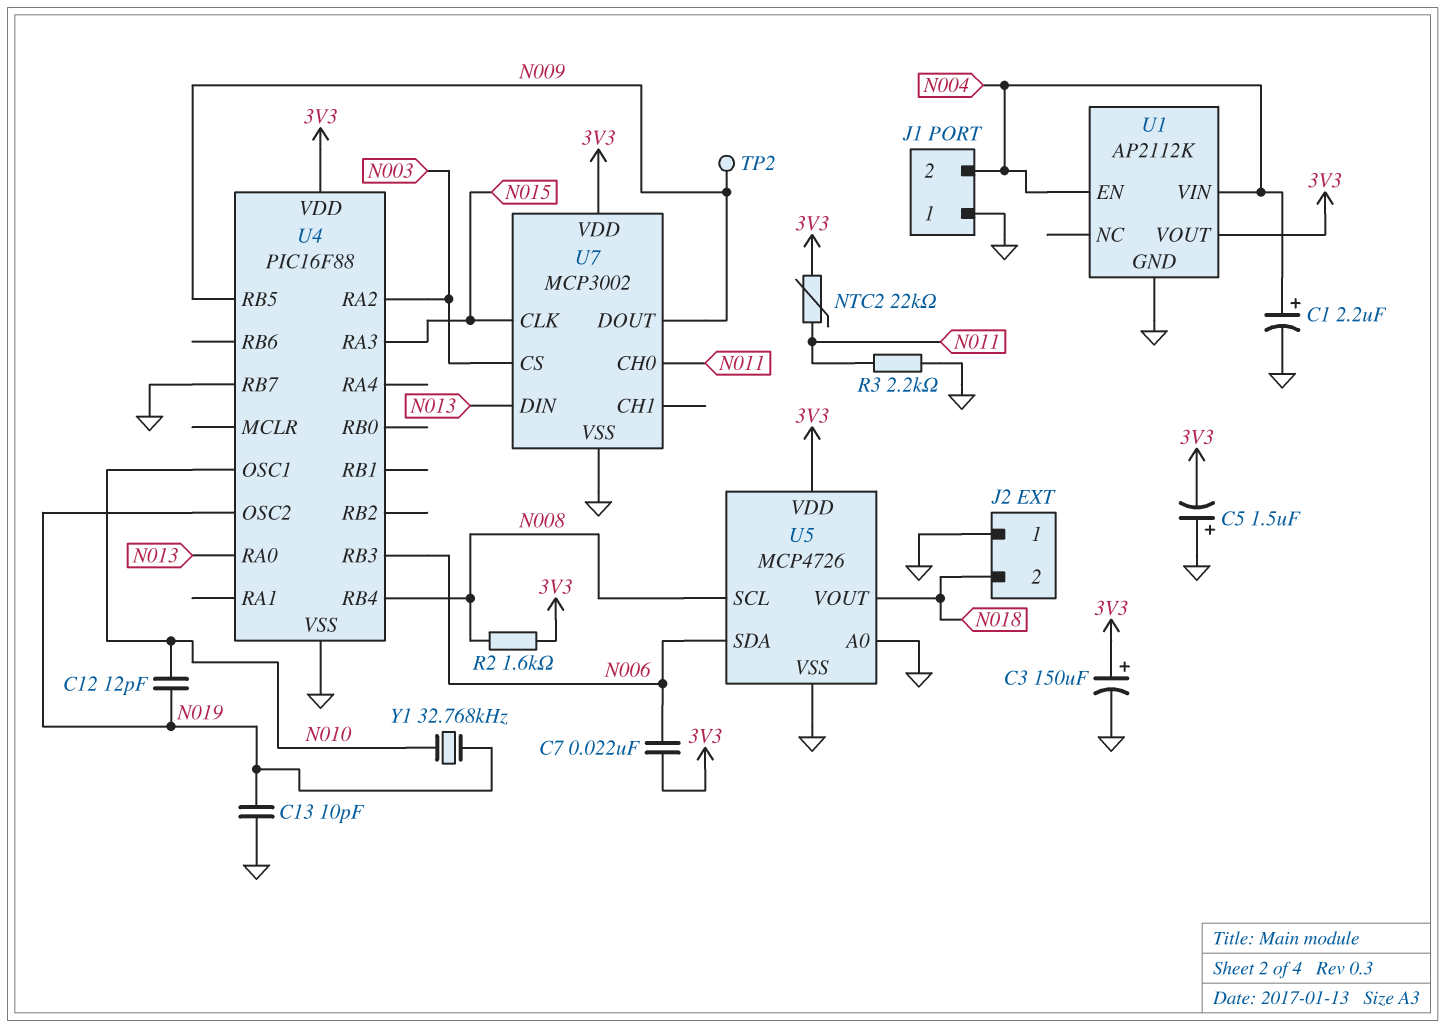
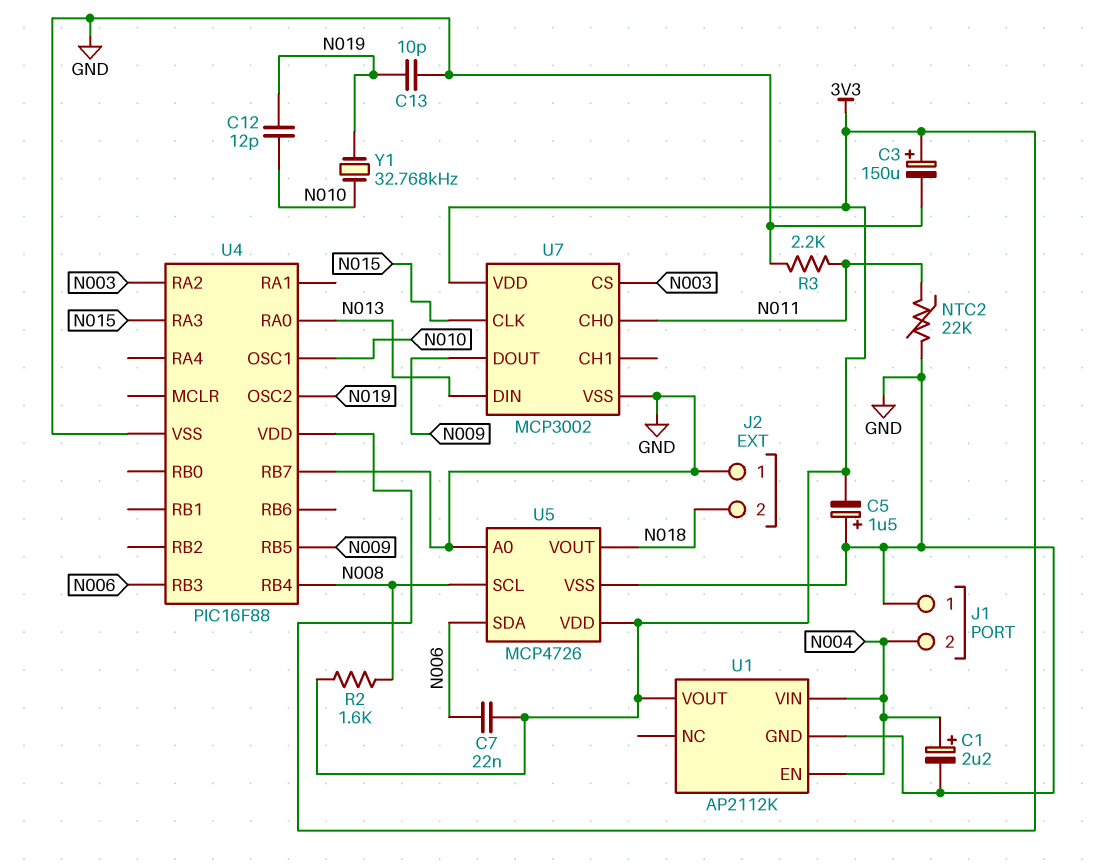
NTC2: 22k (3V3, N011) -> 22k (GND, N011)
TP2: test point (N009) -> none

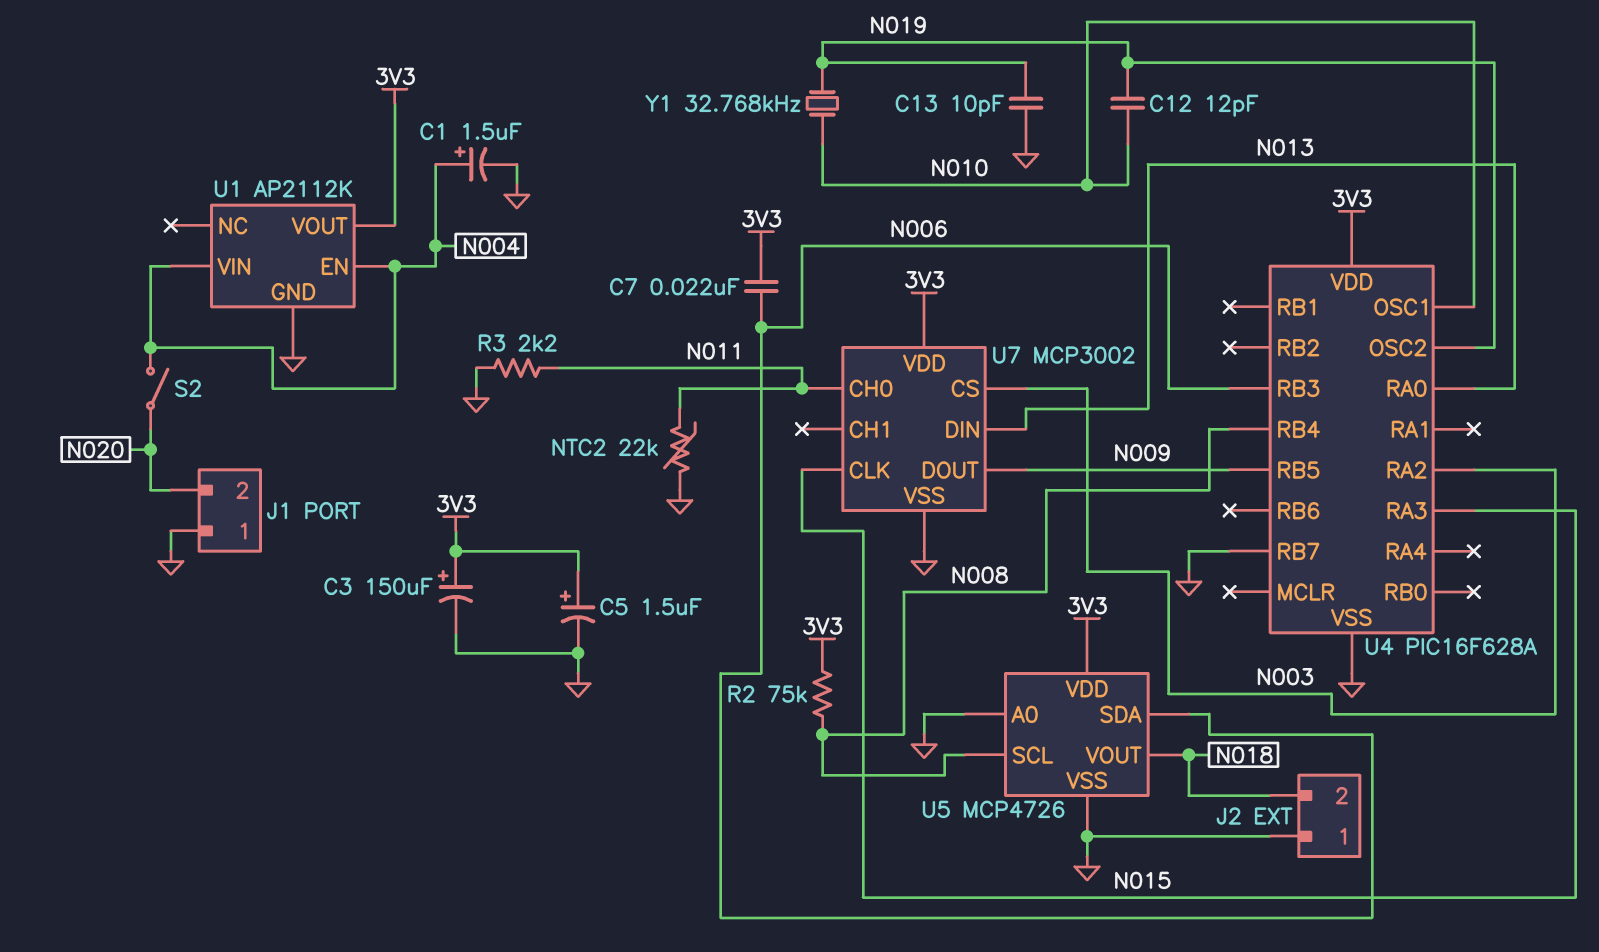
C1: 2.2uF (plus N004, minus GND) -> 1.5uF (plus N004, minus GND)
C5: 1.5uF (plus GND, minus 3V3) -> 1.5uF (plus 3V3, minus GND)
J1 pin 2: N004 -> N020
R2: 1.6k (3V3, N008) -> 75k (3V3, N008)
S2: none -> switch (N004, N020)
U4: PIC16F88 -> PIC16F628A

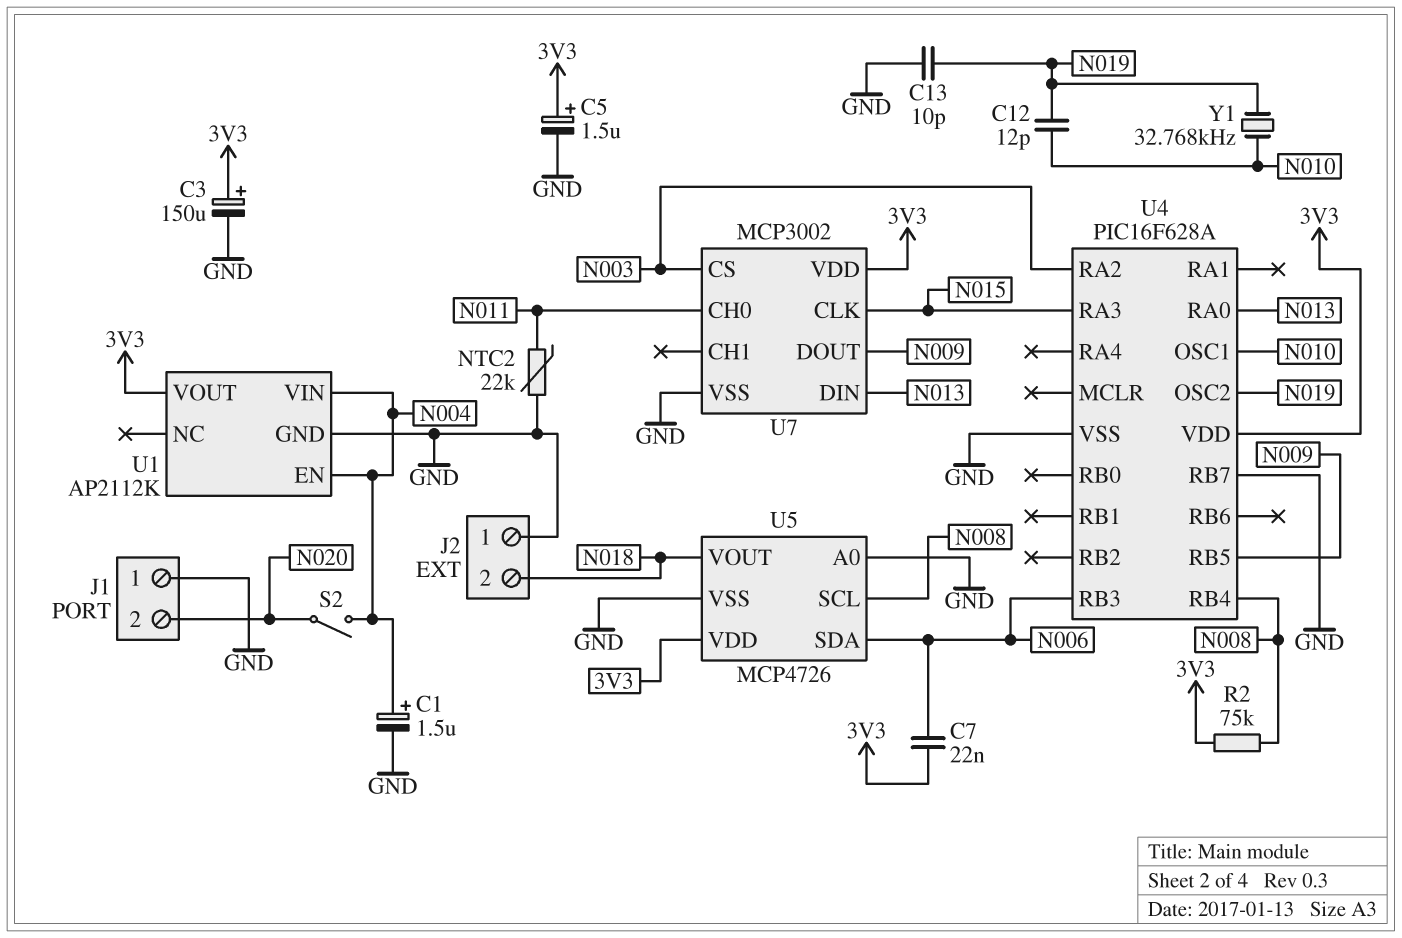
R3: 2.2k (GND, N011) -> none

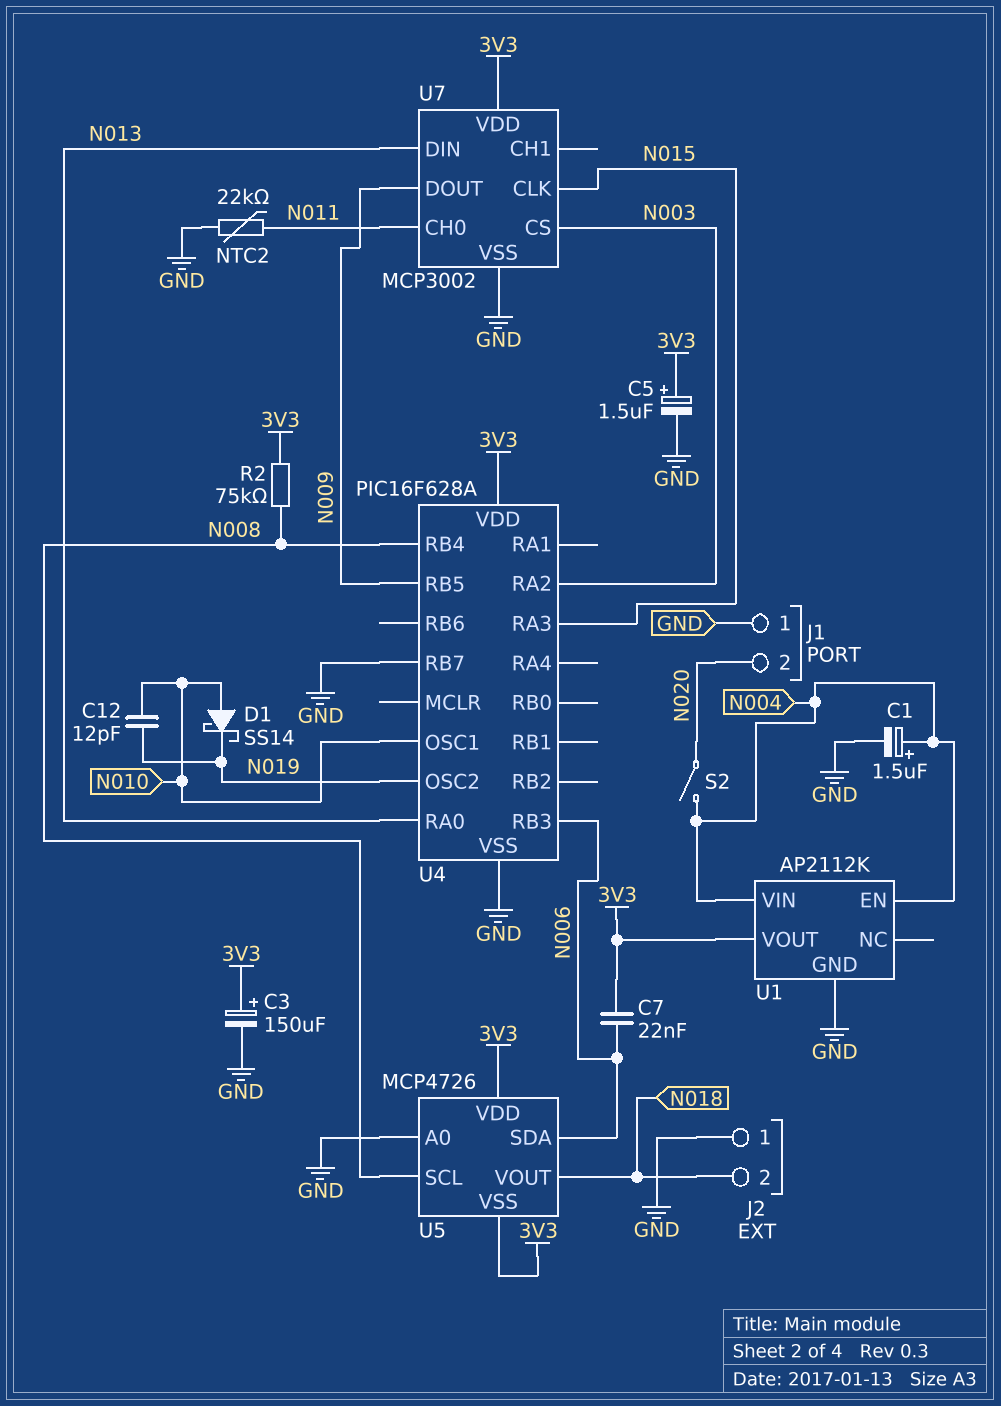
C13: 10pF (GND, N019) -> none
D1: none -> schottky SS14 (A N010, K N019)
U5 pin VSS: GND -> 3V3
Y1: 32.768kHz (N010, N019) -> none

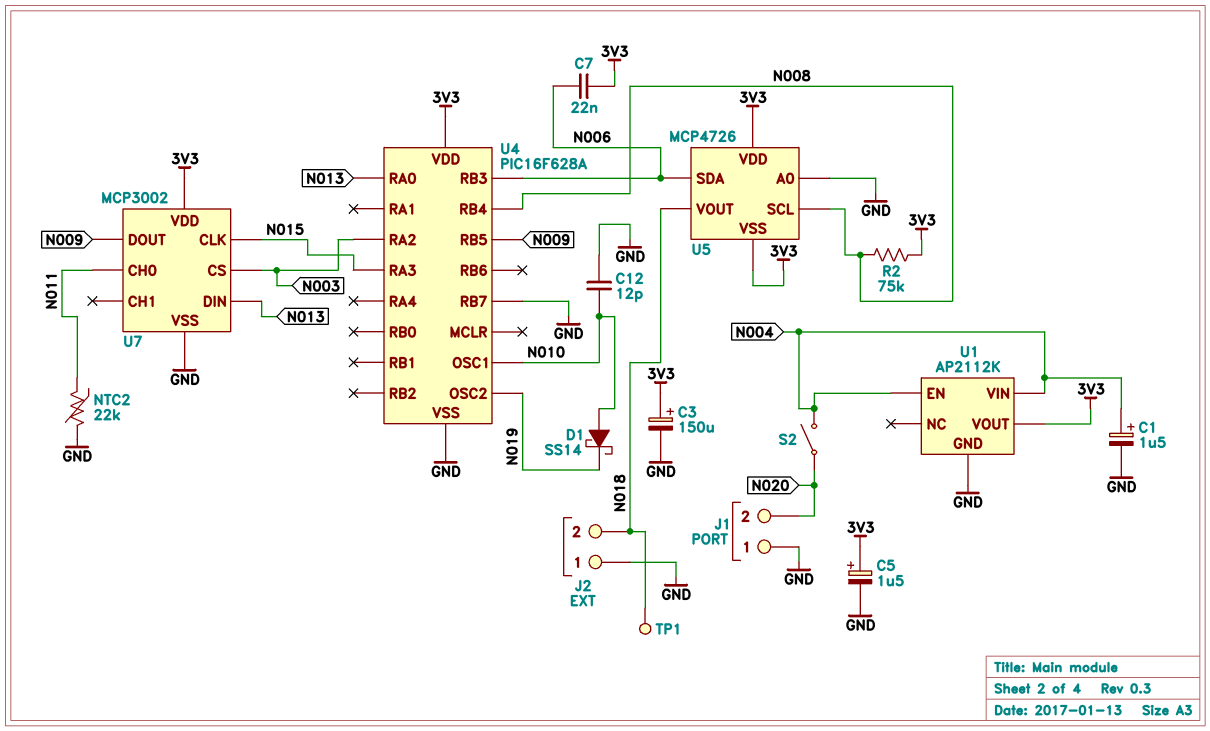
C12: 12pF (N010, N019) -> 12pF (GND, N010)
TP1: none -> test point (N018)

